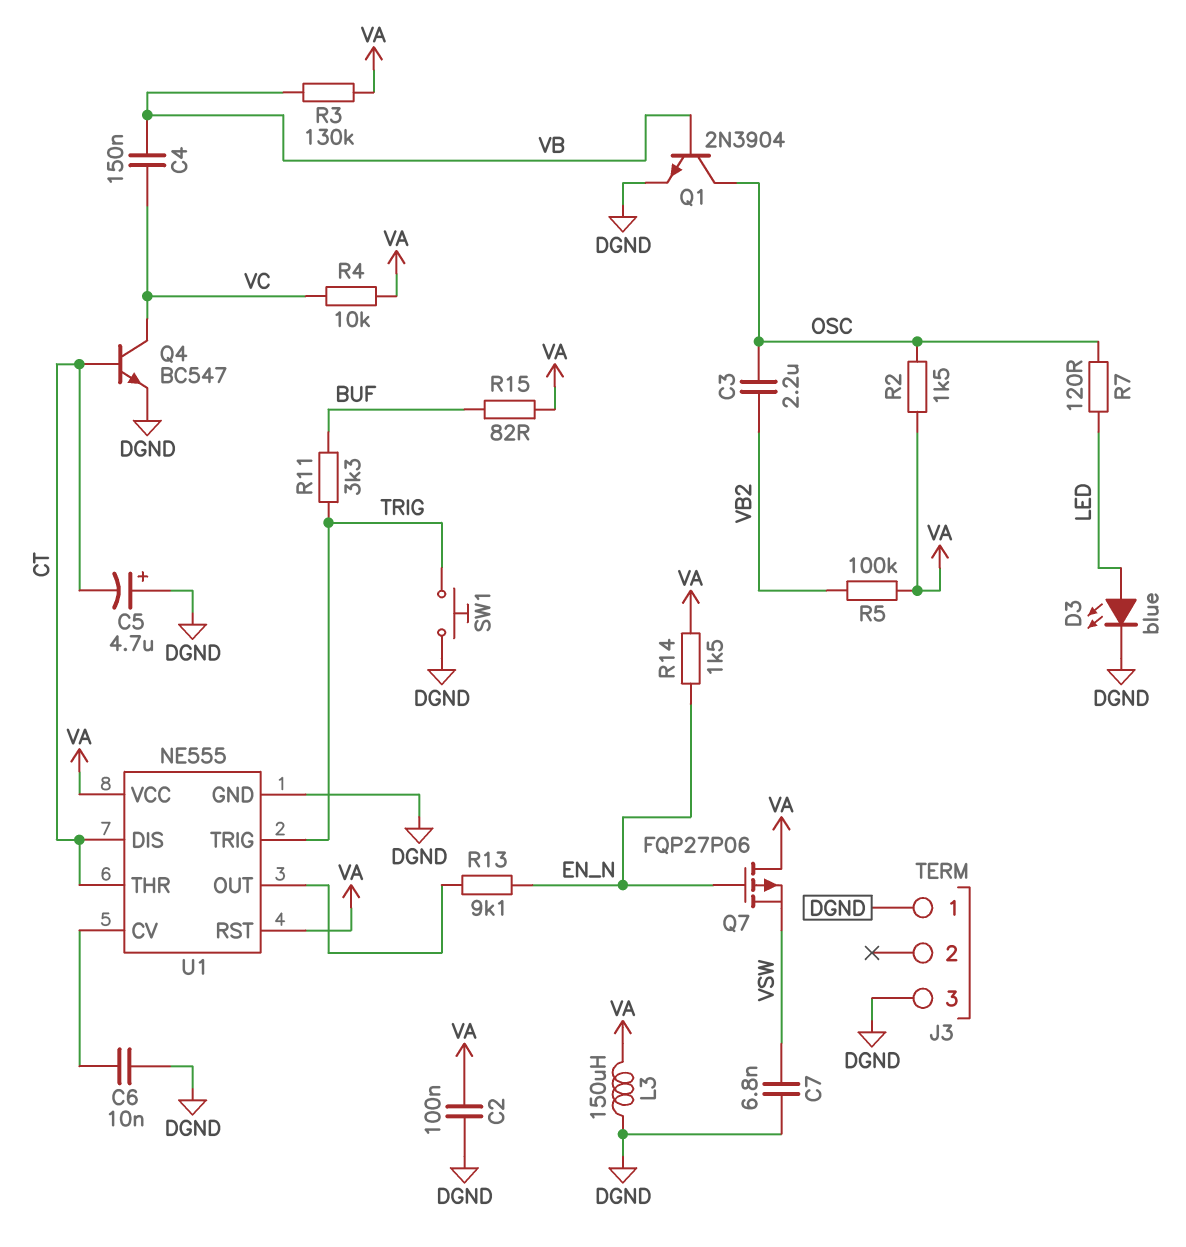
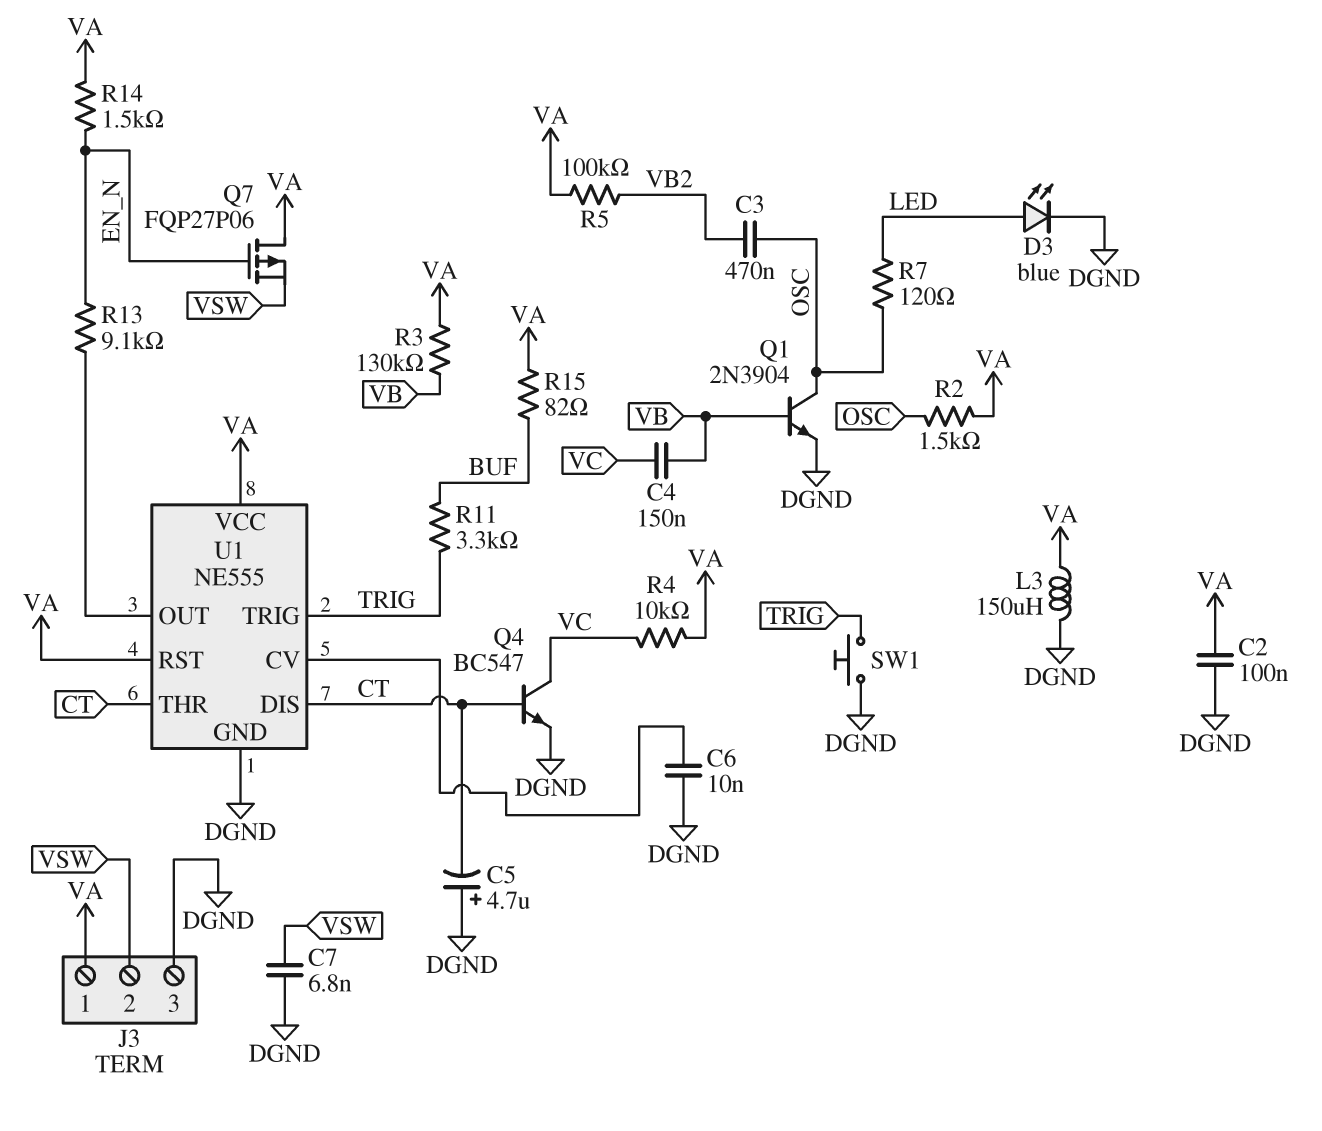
C3: 2.2uF (OSC, VB2) -> 470nF (OSC, VB2)
J3 pin 1: DGND -> VA
J3 pin 2: none -> VSW

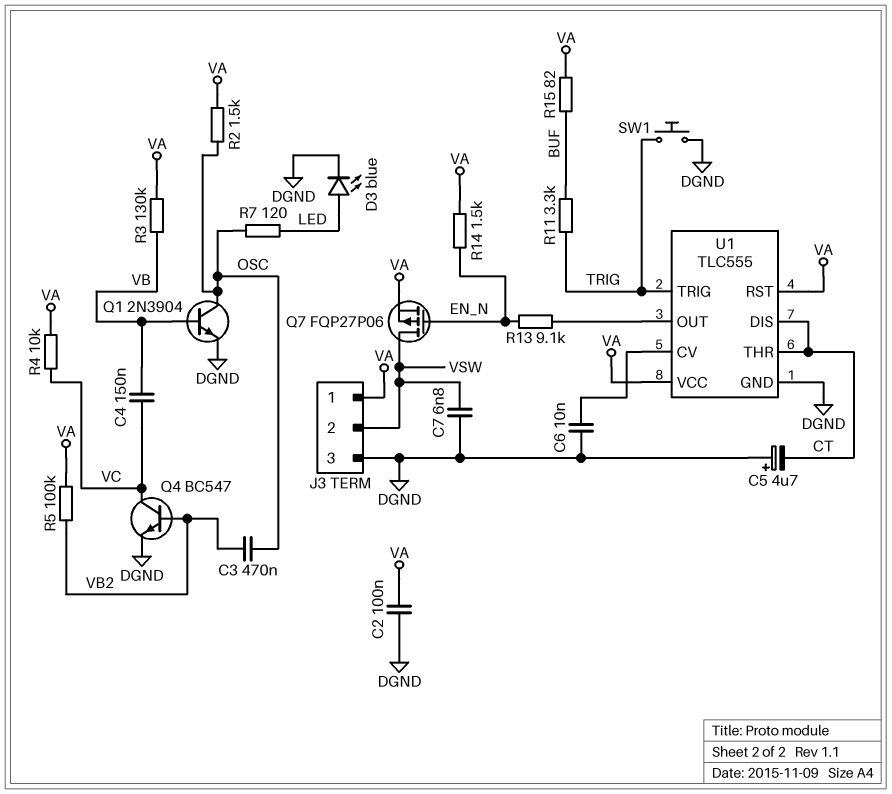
L3: 150uH (DGND, VA) -> none
Q4: NPN BC547 (B CT, C VC, E DGND) -> NPN BC547 (B VB2, C VC, E DGND)
Q7: PMOS FQP27P06 (G EN_N, D VA, S VSW) -> PMOS FQP27P06 (G EN_N, D VSW, S VA)
U1: NE555 -> TLC555

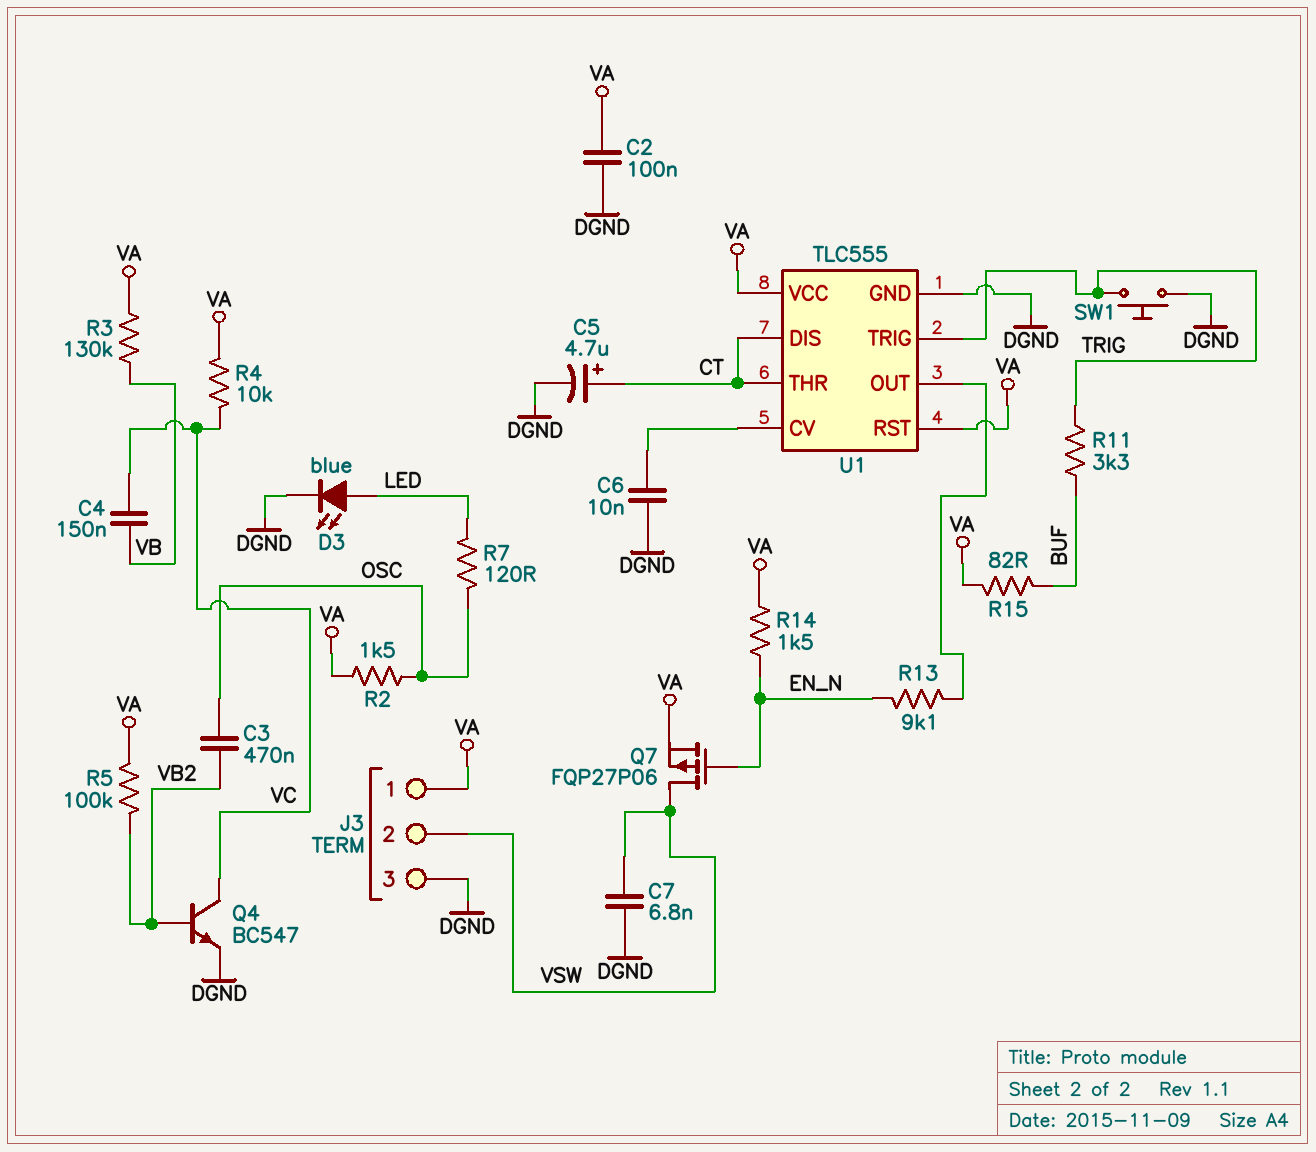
C5: 4.7uF (plus DGND, minus CT) -> 4.7uF (plus CT, minus DGND)
Q1: NPN 2N3904 (B VB, C OSC, E DGND) -> none

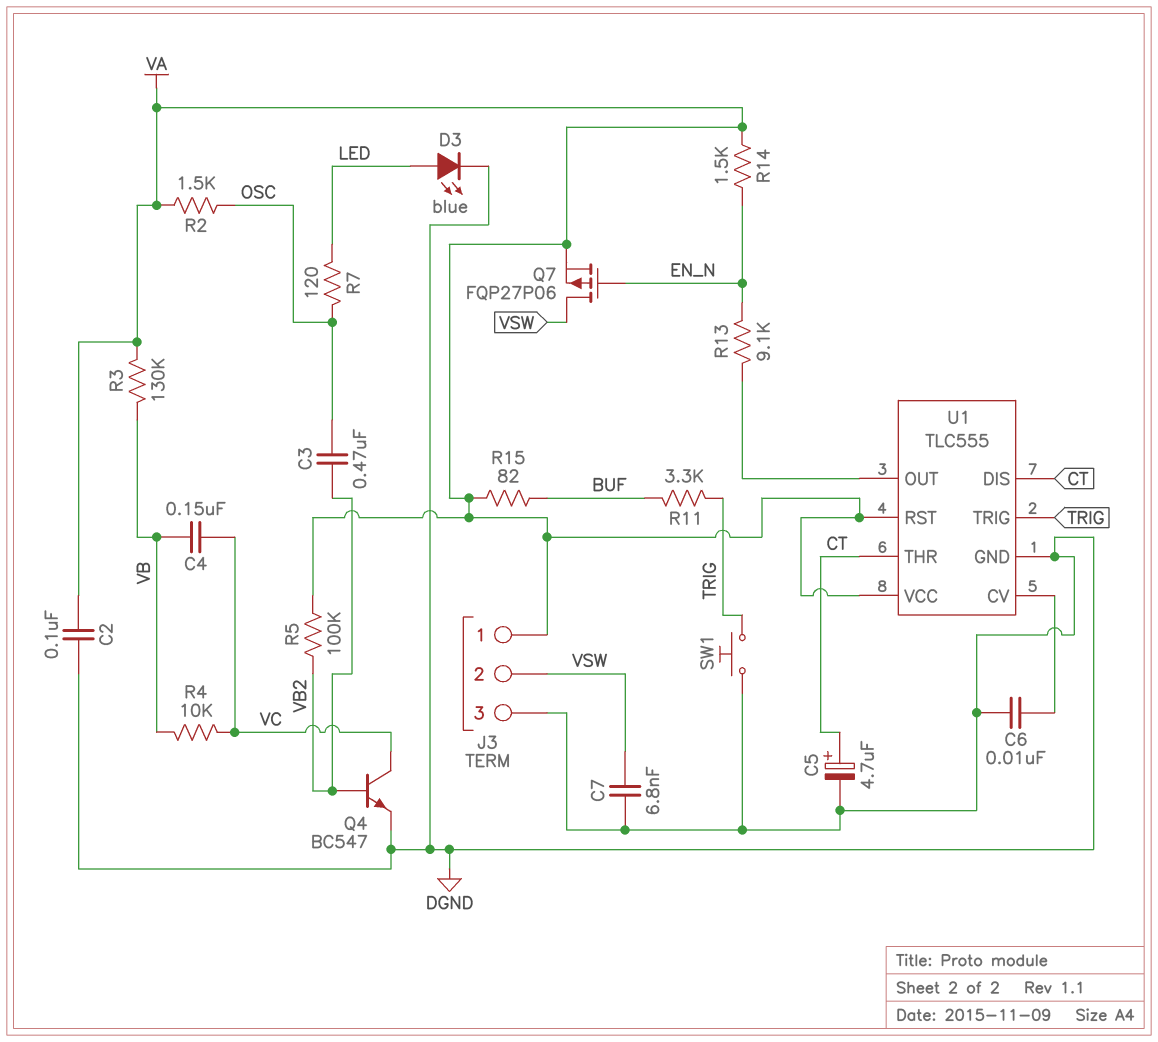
R4: 10k (VA, VC) -> 10k (VB, VC)

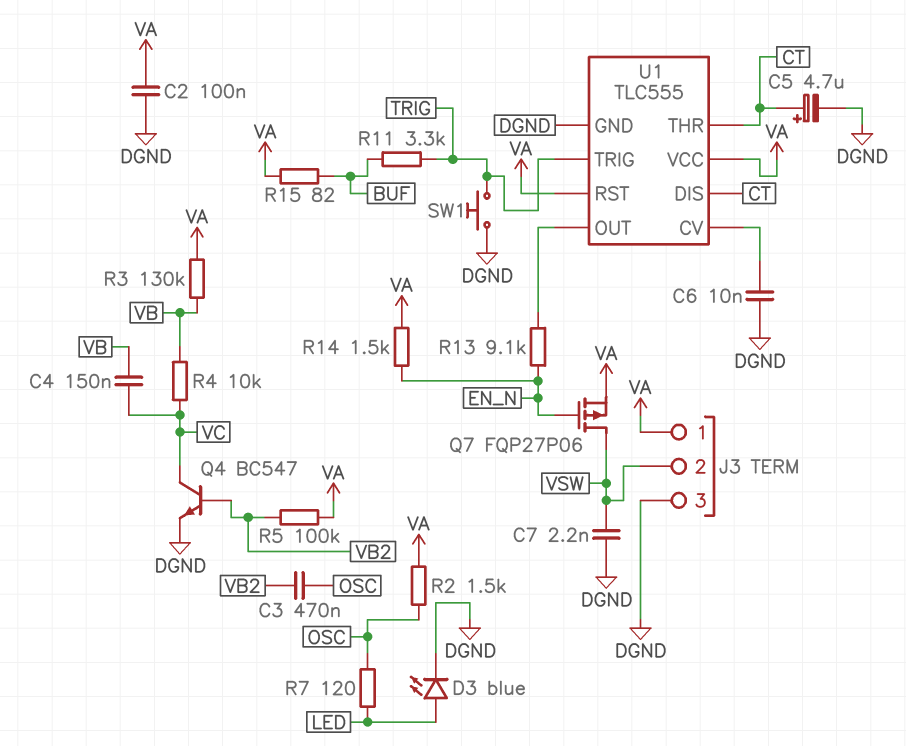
C7: 6.8nF (DGND, VSW) -> 2.2nF (DGND, VSW)

